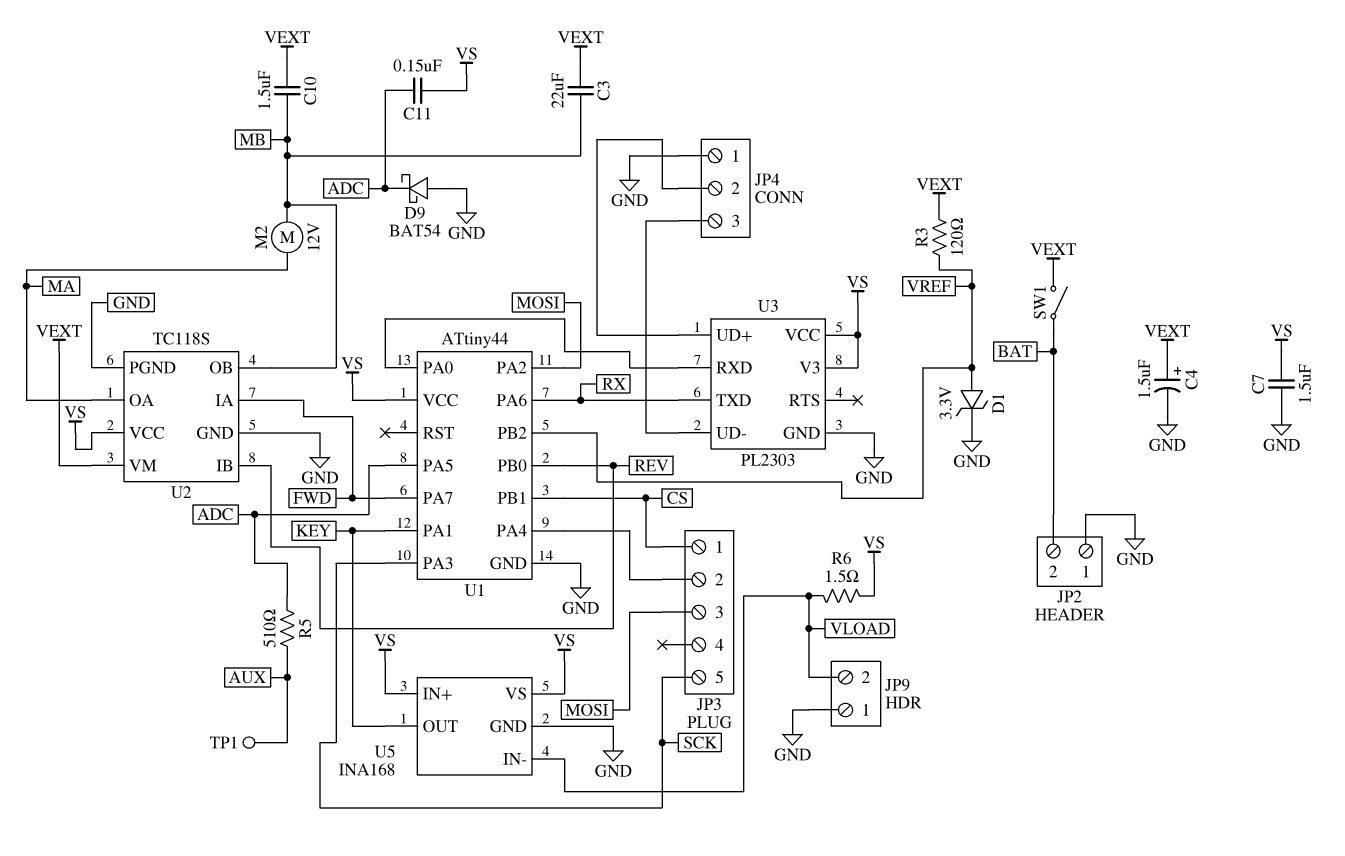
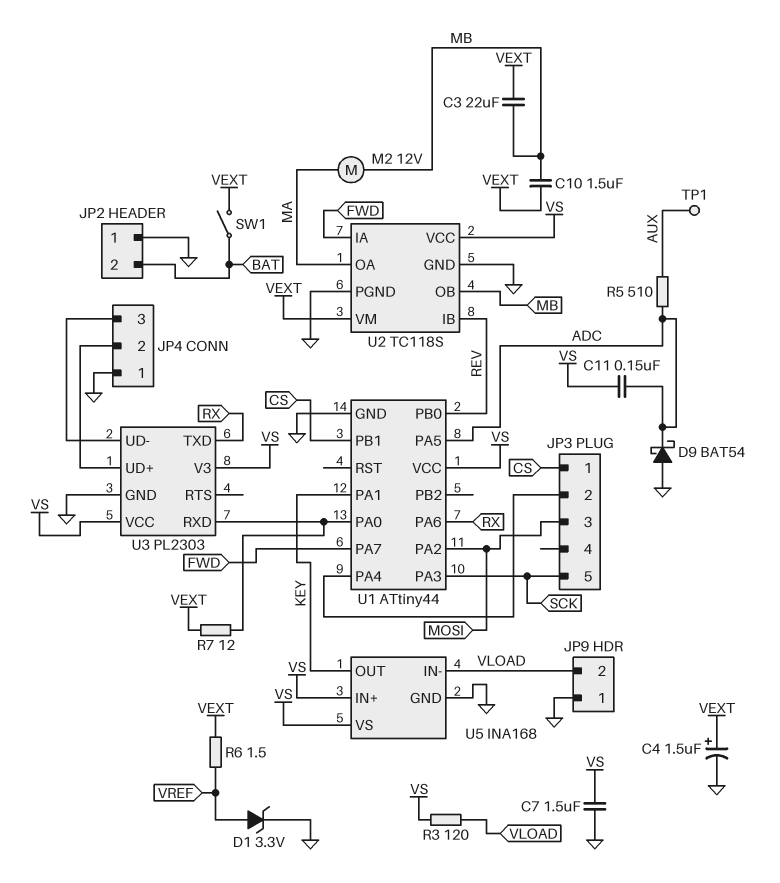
R3: 120 (VEXT, VREF) -> 120 (VLOAD, VS)
R6: 1.5 (VLOAD, VS) -> 1.5 (VEXT, VREF)
R7: none -> 12 (U1/PA0, VEXT)
U1 pin PB2: VREF -> none

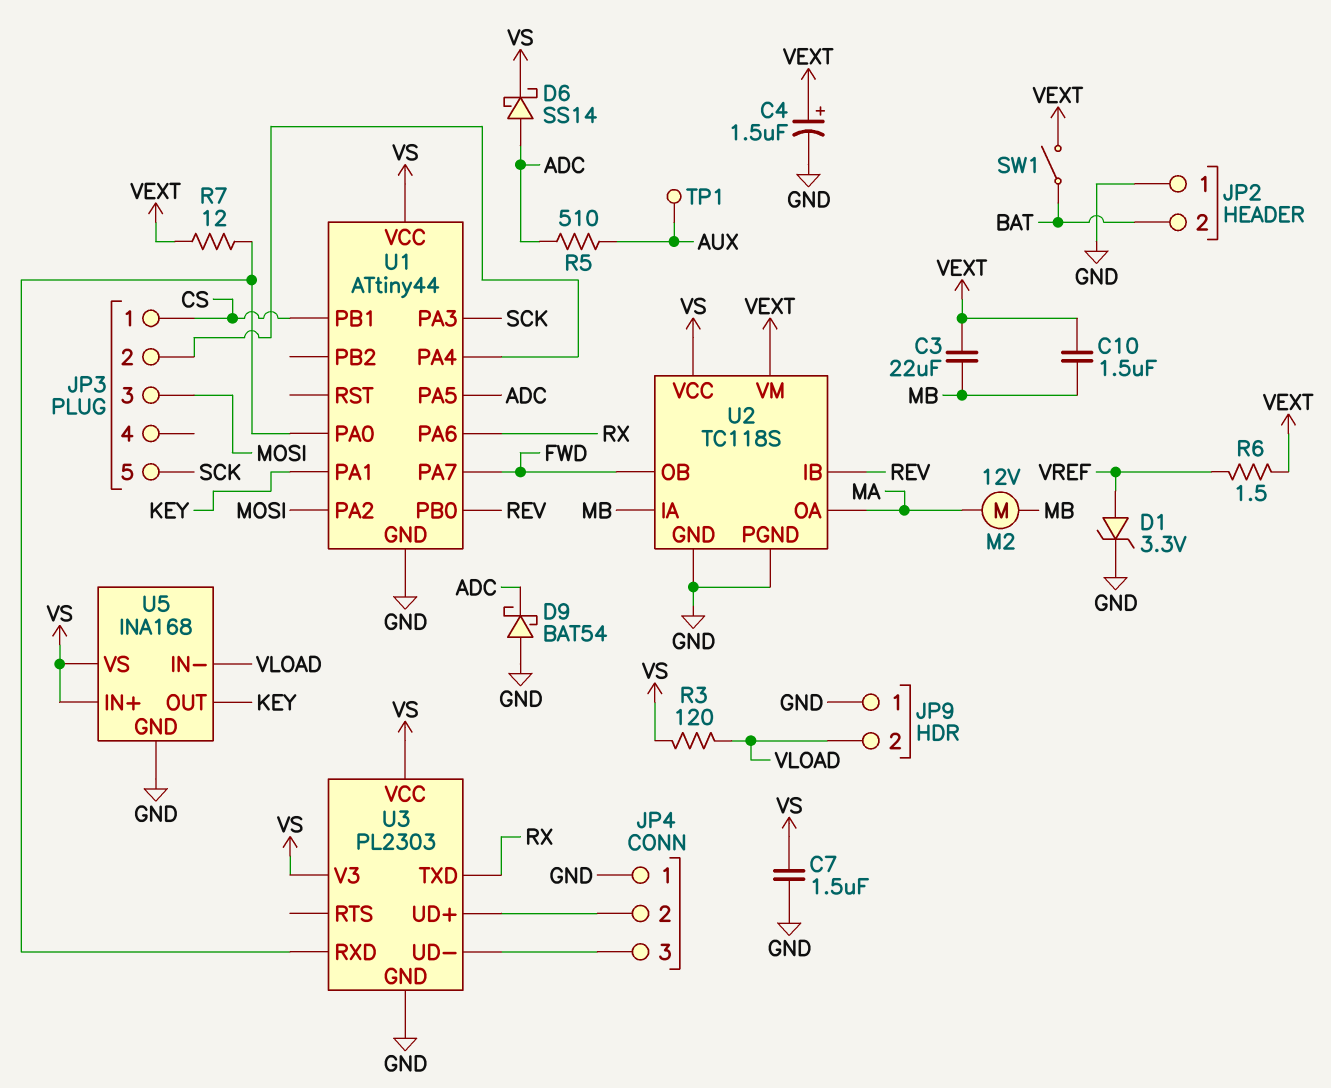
C11: 150nF (ADC, VS) -> none
D6: none -> schottky SS14 (A ADC, K VS)
U2 pin IA: FWD -> MB
U2 pin OB: MB -> FWD

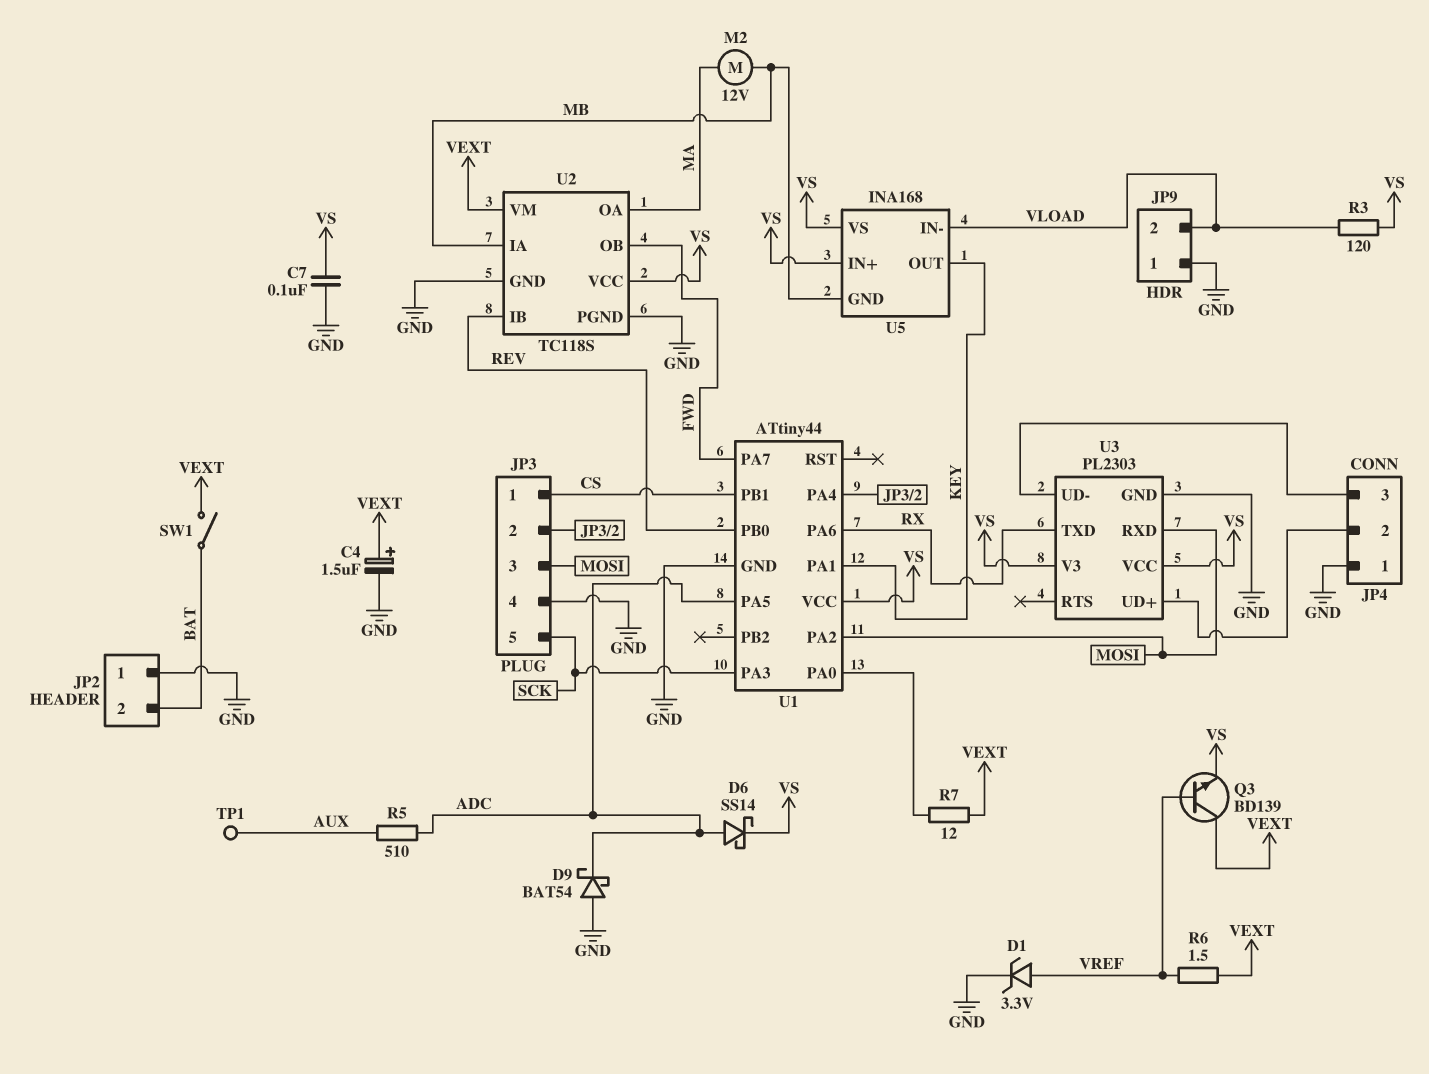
C3: 22uF (MB, VEXT) -> none
C7: 1.5uF (GND, VS) -> 100nF (GND, VS)
C10: 1.5uF (MB, VEXT) -> none
JP3 pin 4: none -> GND
Q3: none -> NPN BD139 (B VREF, C VEXT, E VS)
U3 pin RXD: U1/PA0 -> MOSI
U5 pin GND: GND -> MB

